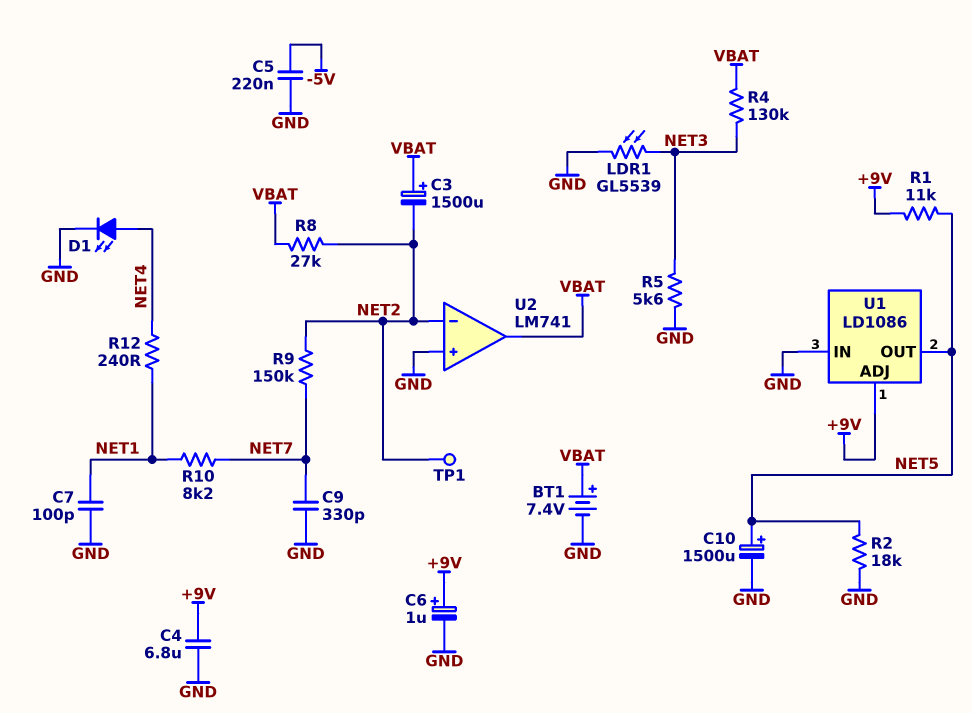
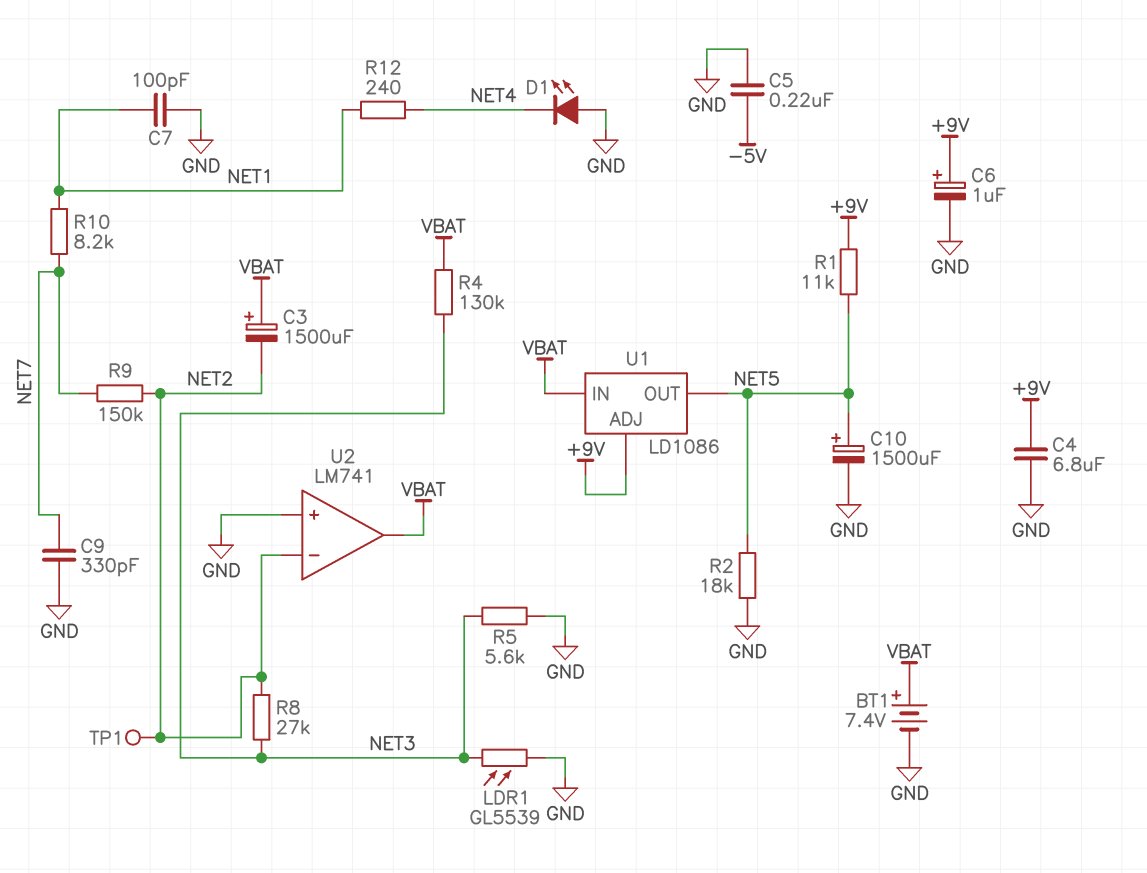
D1: LED (A NET4, K GND) -> LED (A GND, K NET4)
R8: 27k (NET2, VBAT) -> 27k (NET2, NET3)
U1 pin IN: GND -> VBAT

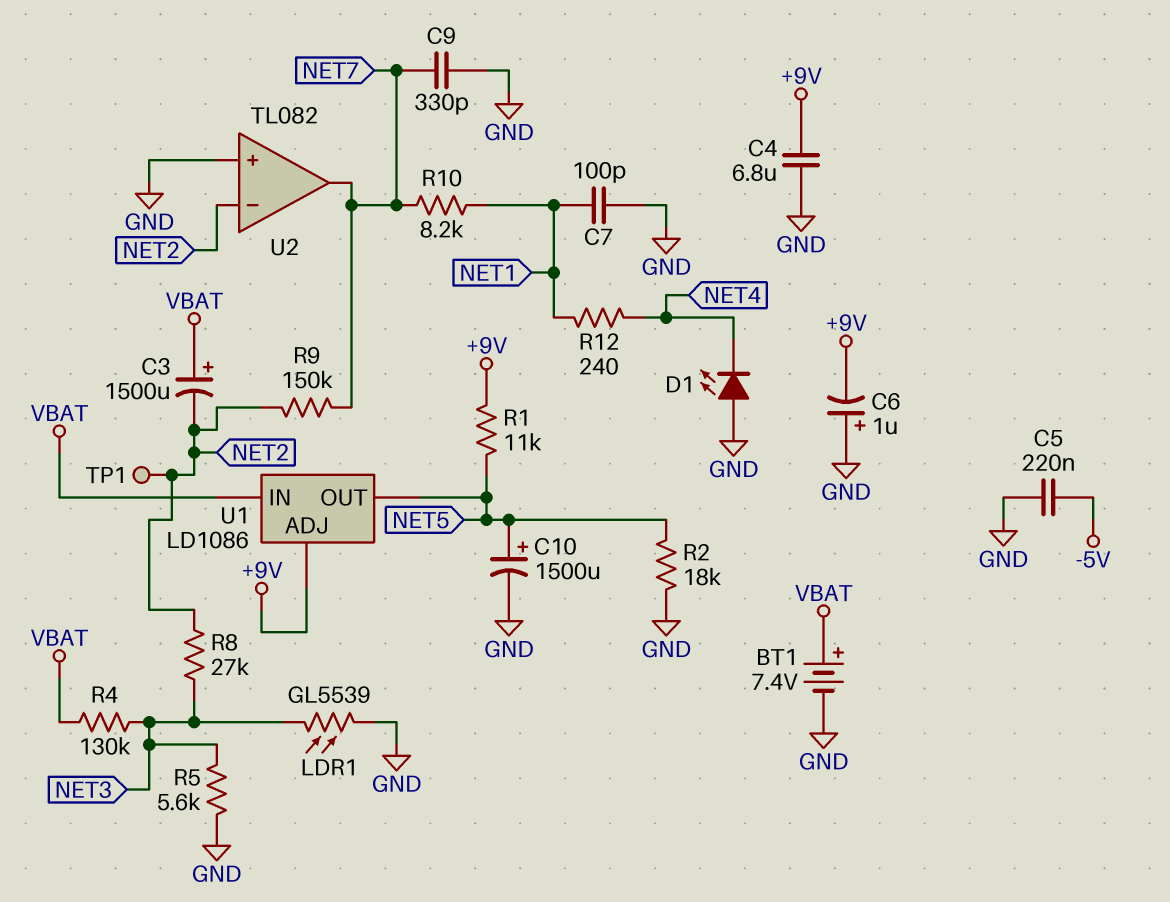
C6: 1uF (plus +9V, minus GND) -> 1uF (plus GND, minus +9V)
U2: LM741 -> TL082
U2 pin out: VBAT -> NET7

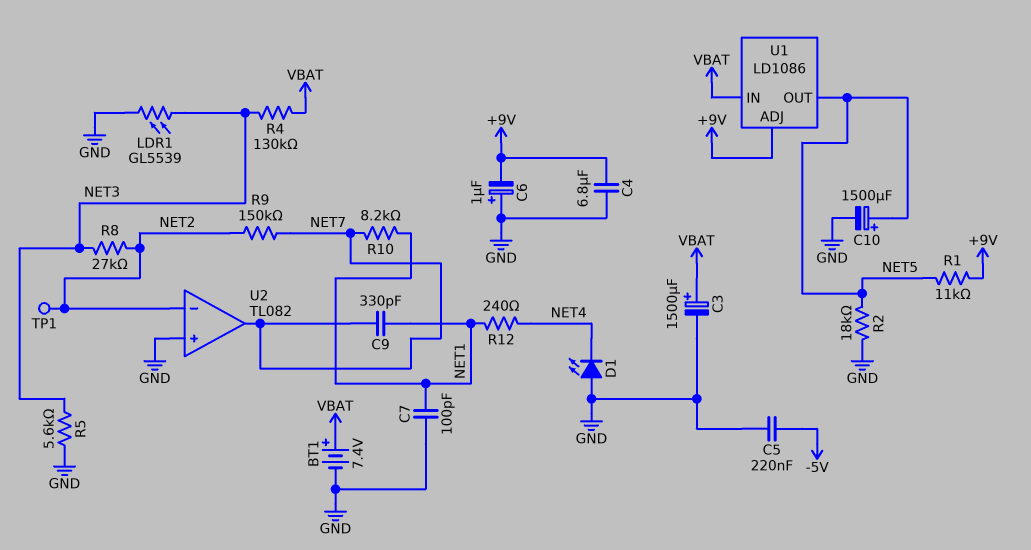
C3: 1500uF (plus VBAT, minus NET2) -> 1500uF (plus VBAT, minus GND)
C9: 330pF (GND, NET7) -> 330pF (NET1, NET7)

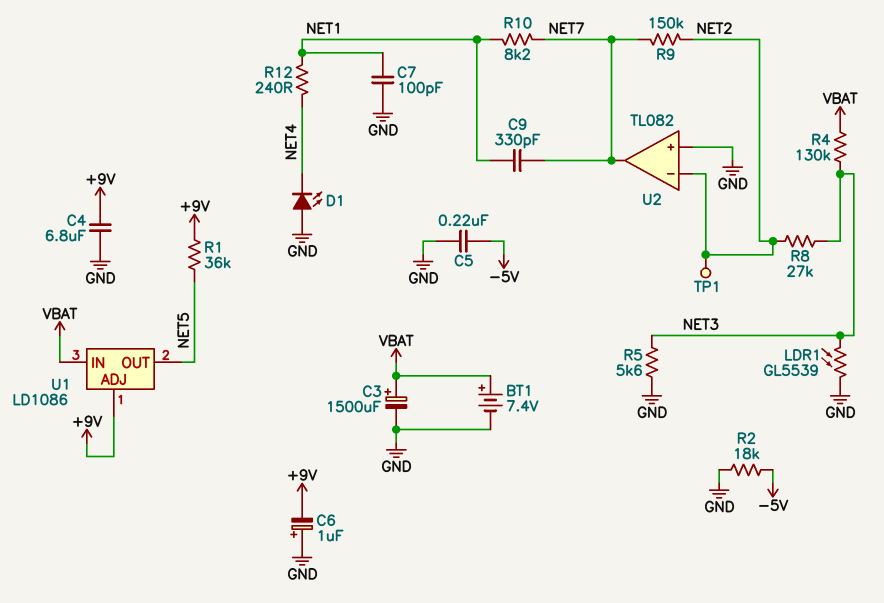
C10: 1500uF (plus NET5, minus GND) -> none
R1: 11k (+9V, NET5) -> 36k (+9V, NET5)
R2: 18k (GND, NET5) -> 18k (-5V, GND)

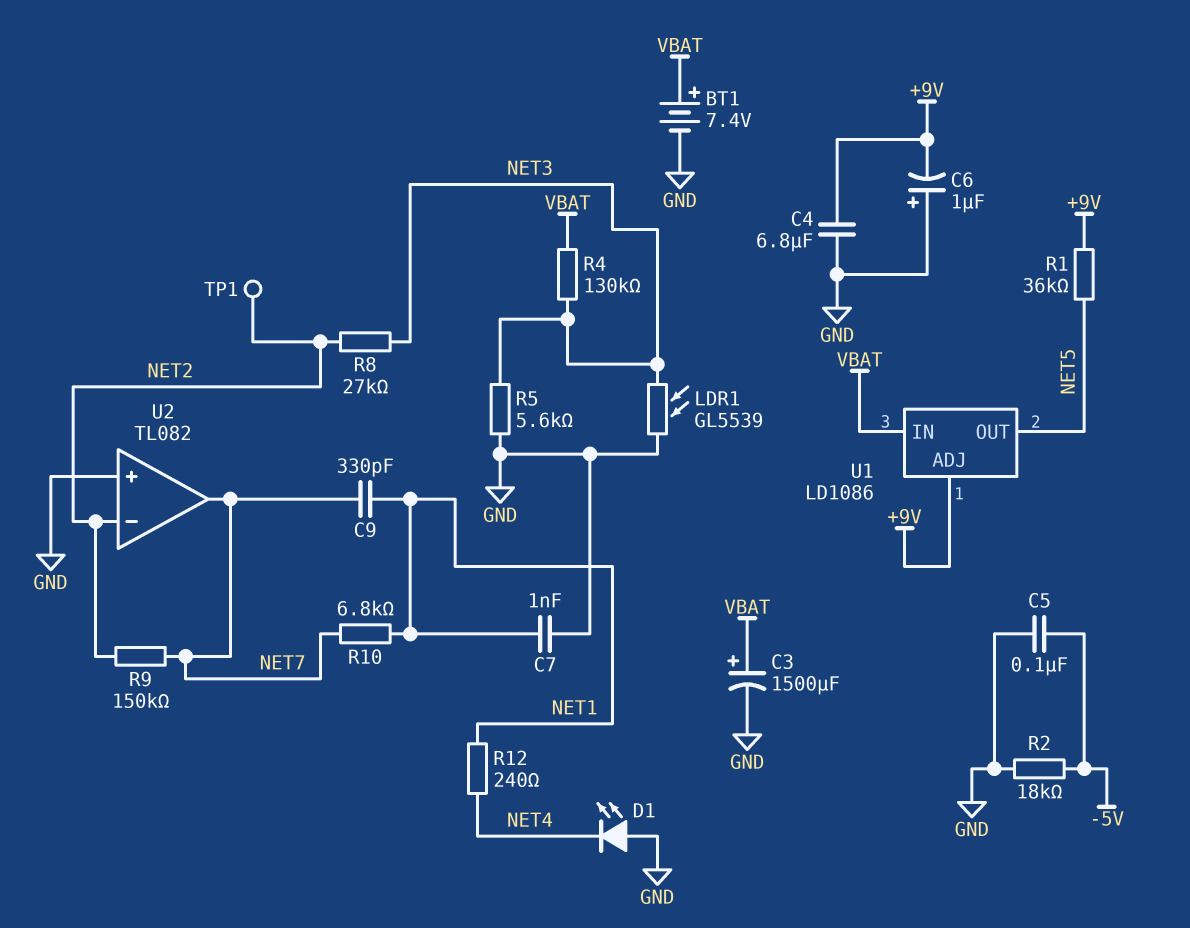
C5: 220nF (-5V, GND) -> 100nF (-5V, GND)
C7: 100pF (GND, NET1) -> 1nF (GND, NET1)
R10: 8.2k (NET1, NET7) -> 6.8k (NET1, NET7)

